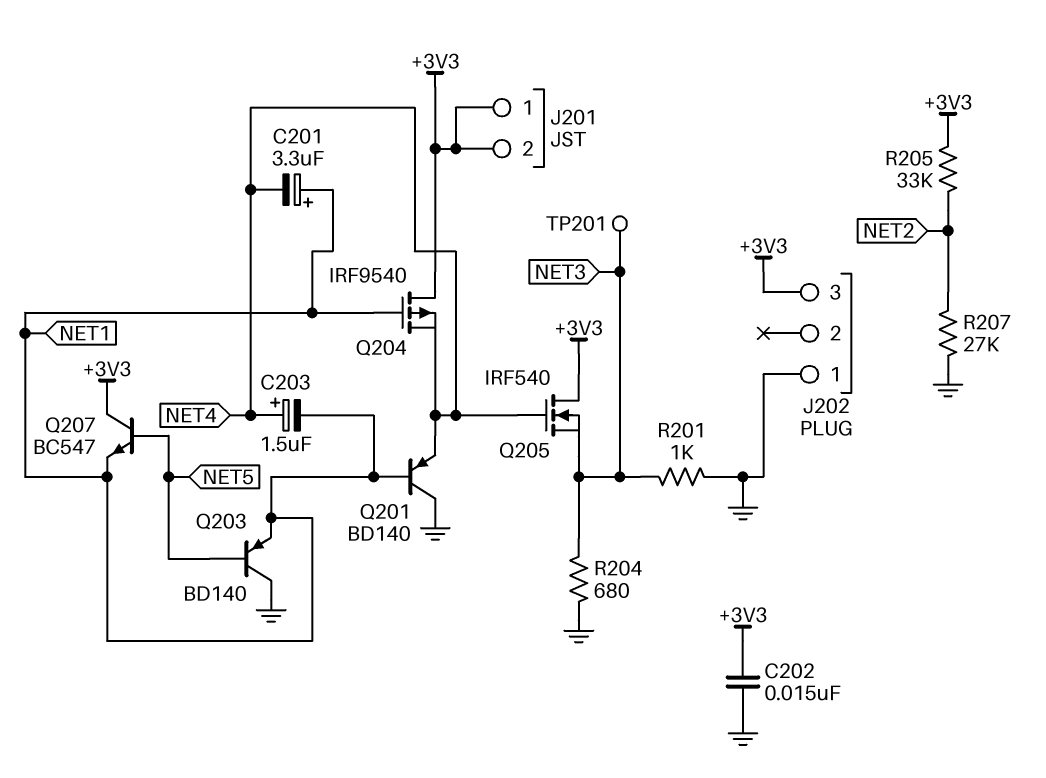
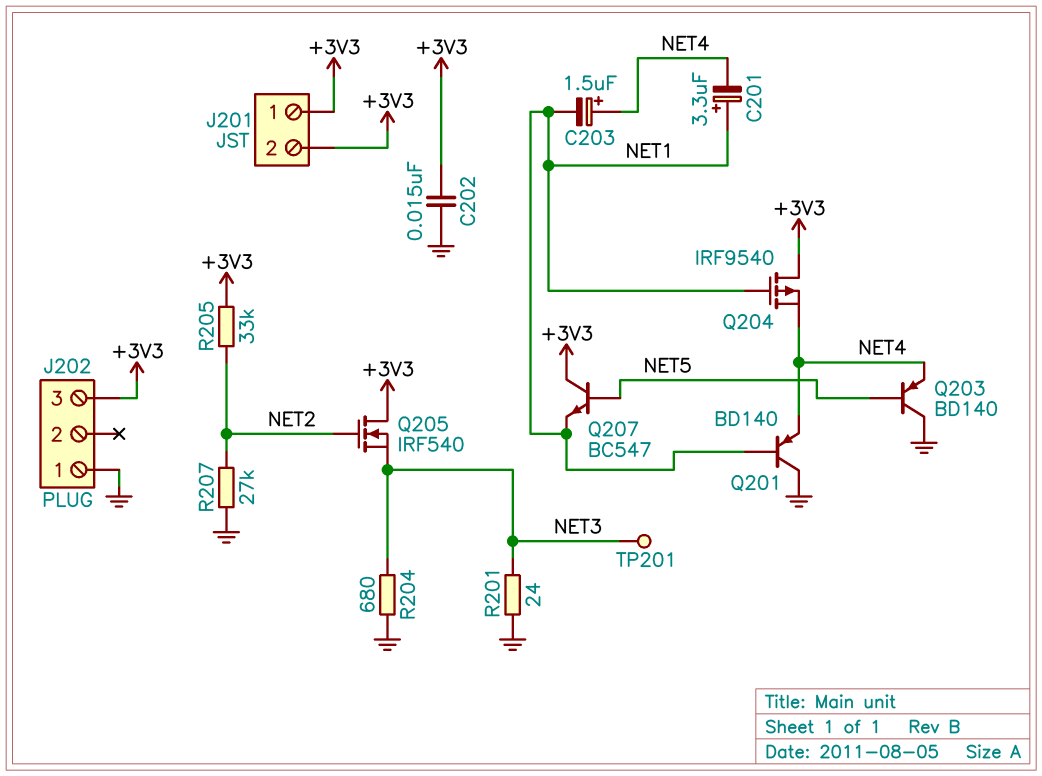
Q203: PNP BD140 (B NET5, C GND, E NET1) -> PNP BD140 (B NET5, C GND, E NET4)
Q205: NMOS IRF540 (G NET4, D +3V3, S NET3) -> NMOS IRF540 (G NET2, D +3V3, S NET3)
R201: 1k (GND, NET3) -> 24 (GND, NET3)

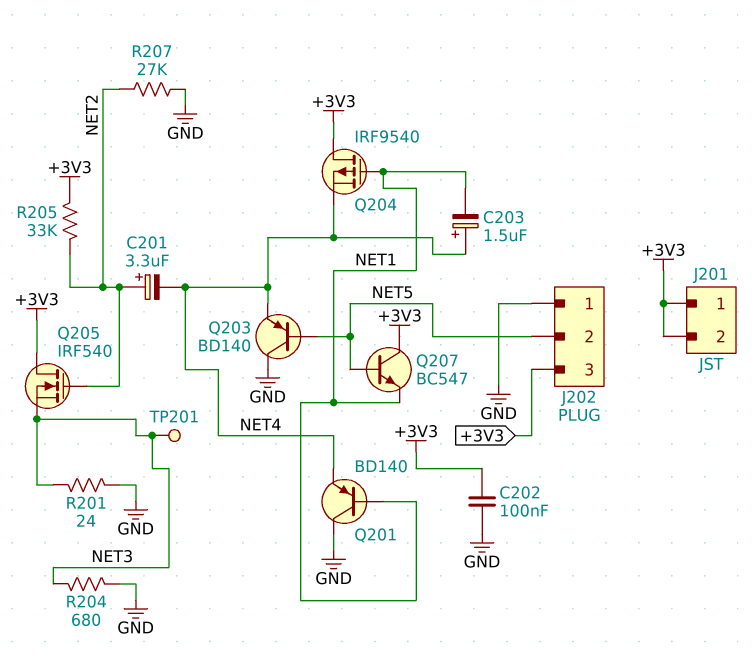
C201: 3.3uF (plus NET1, minus NET4) -> 3.3uF (plus NET2, minus NET4)
C202: 15nF (+3V3, GND) -> 100nF (+3V3, GND)
J202 pin 2: none -> NET5

